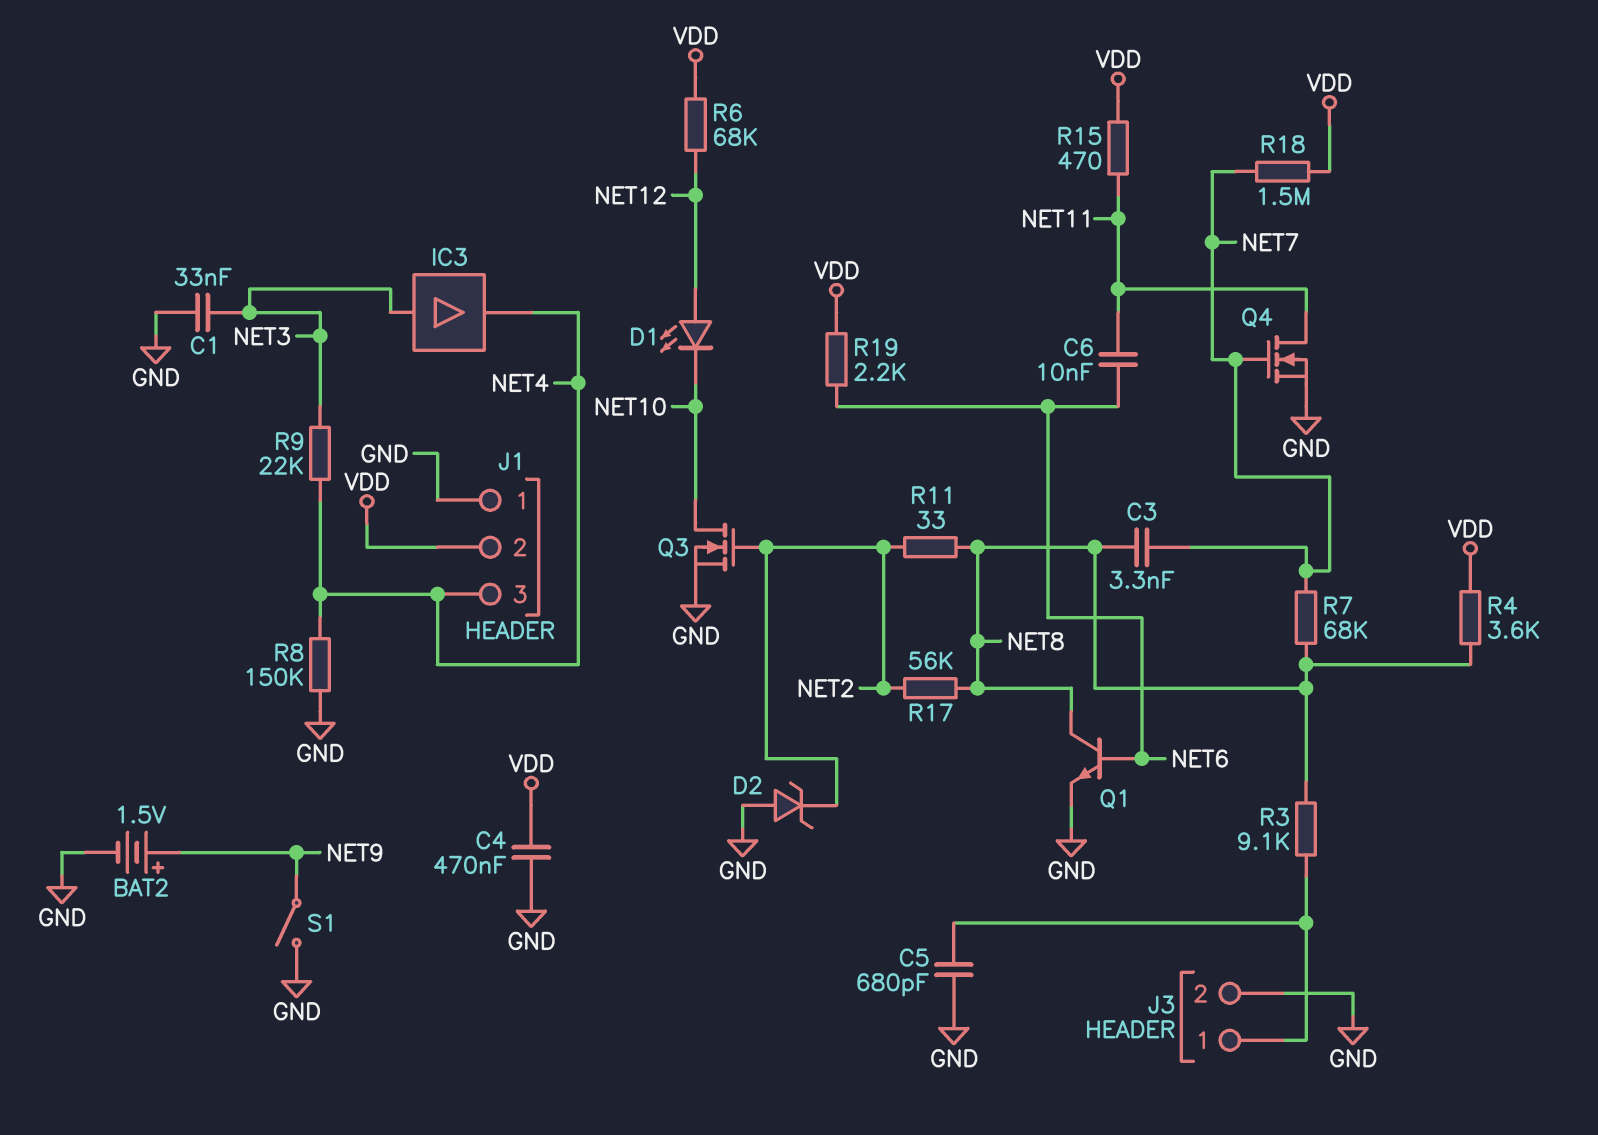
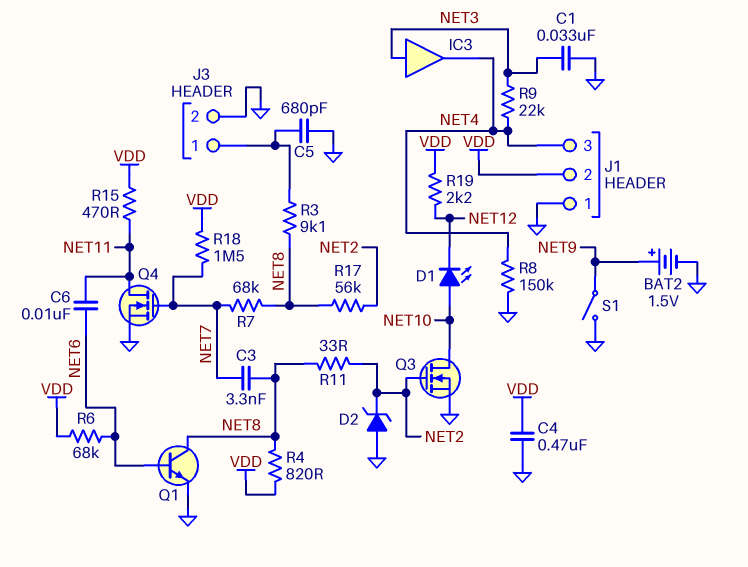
D1: LED (A NET12, K NET10) -> LED (A NET10, K NET12)
R4: 3.6k (NET8, VDD) -> 820 (NET8, VDD)
R6: 68k (NET12, VDD) -> 68k (NET6, VDD)
R19: 2.2k (NET6, VDD) -> 2.2k (NET12, VDD)

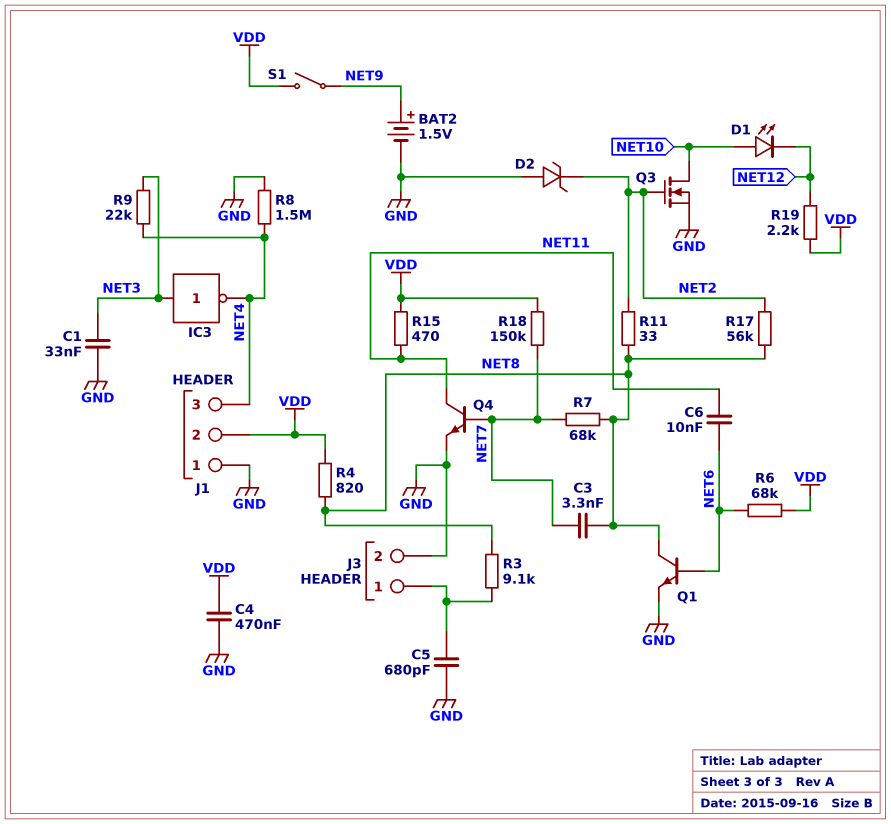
IC3: buffer (in NET3, out NET4) -> NOT (in NET3, out NET4)
Q4: NMOS (G NET7, D NET11, S GND) -> NPN (B NET7, C NET11, E GND)
R8: 150k (GND, NET4) -> 1.5M (GND, NET4)
R18: 1.5M (NET7, VDD) -> 150k (NET7, VDD)
S1: switch (GND, NET9) -> switch (NET9, VDD)

